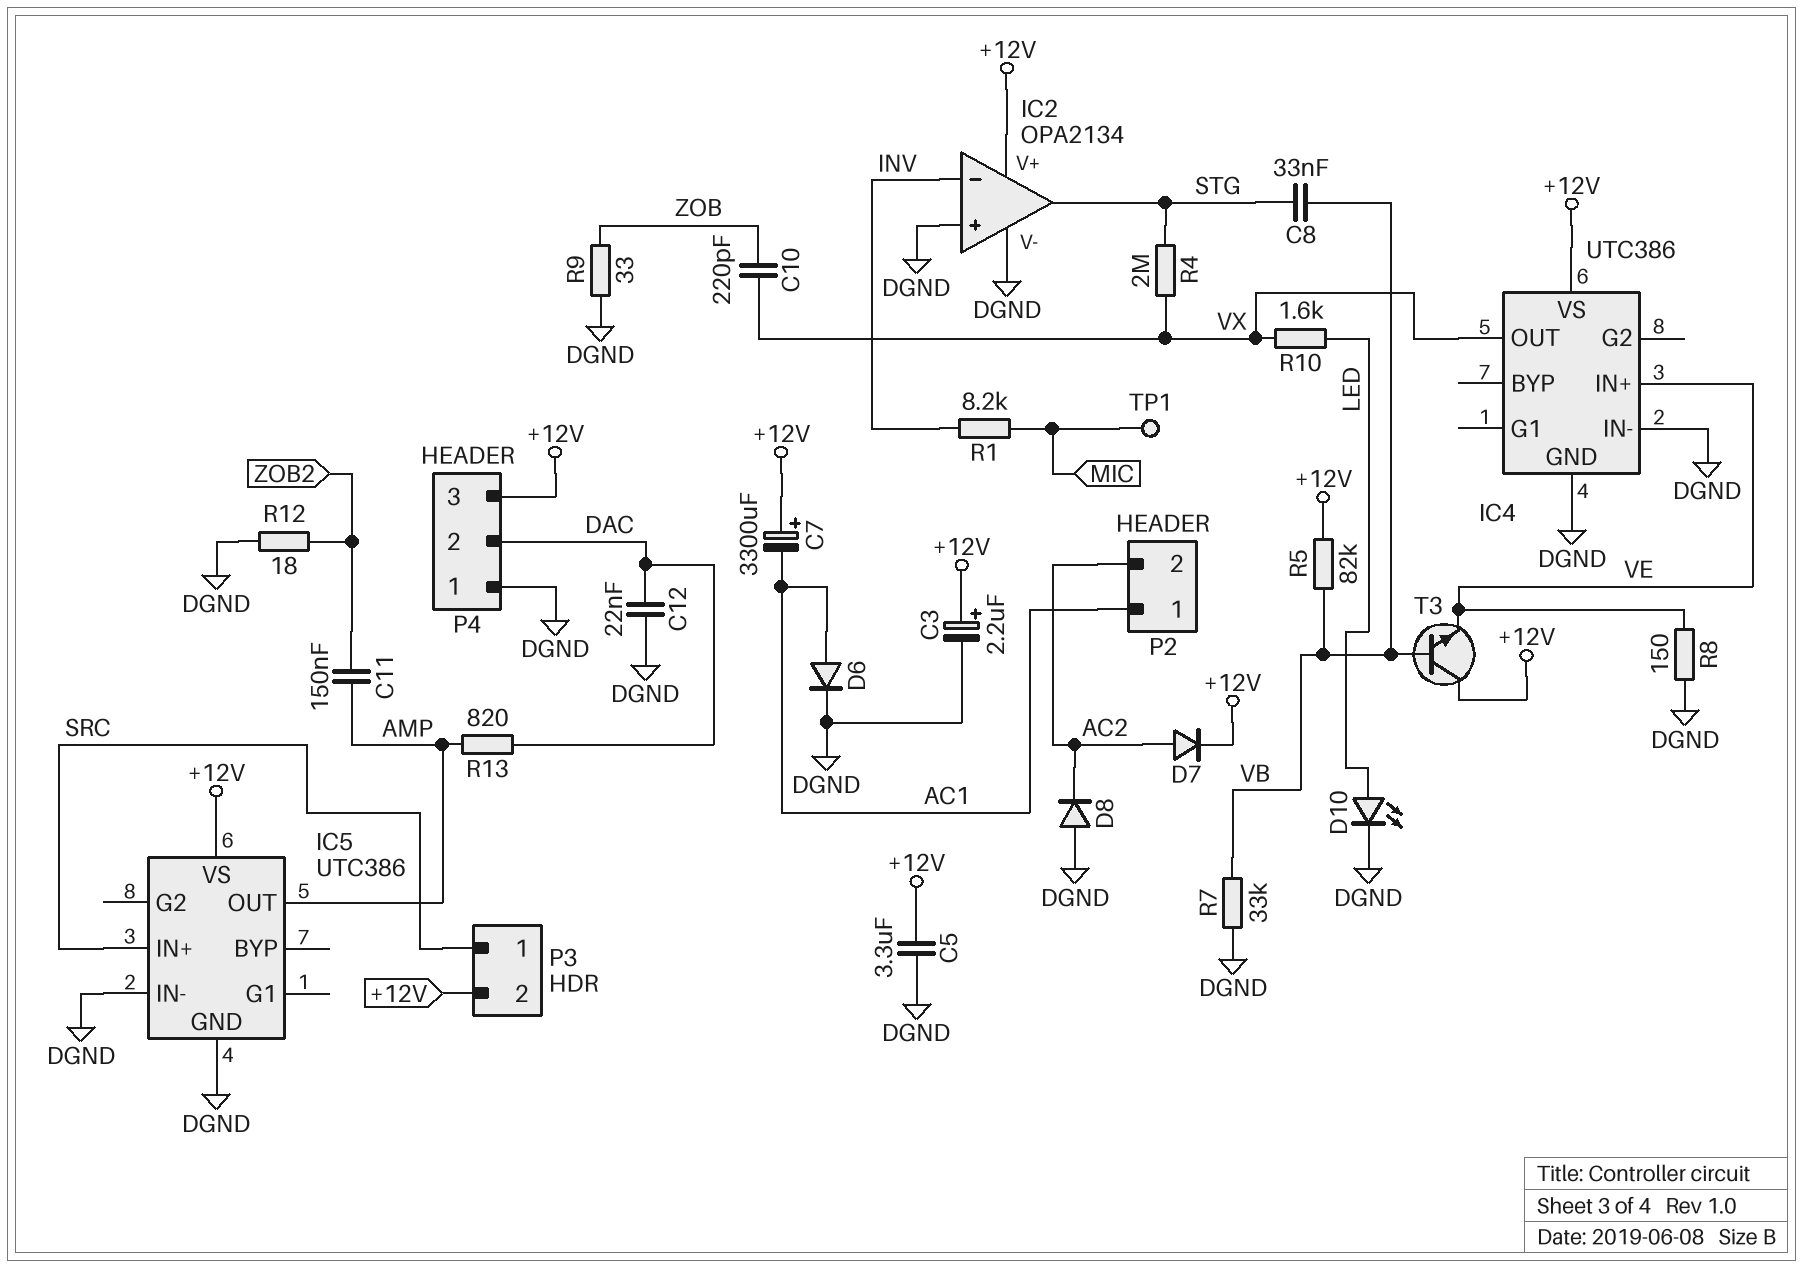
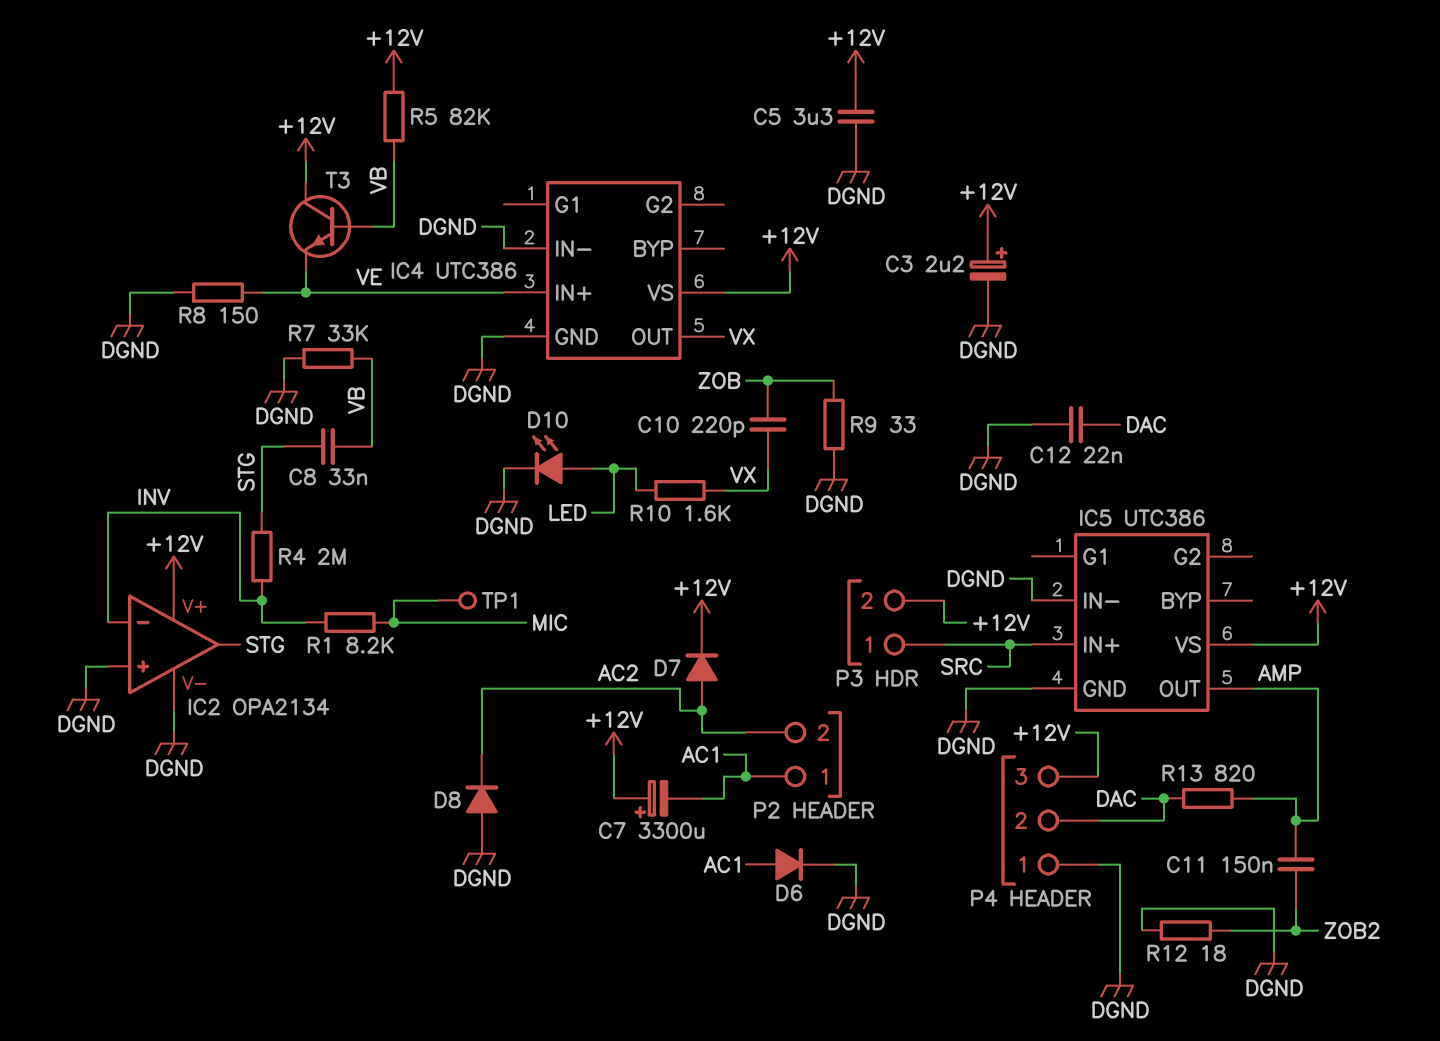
R4: 2M (STG, VX) -> 2M (INV, STG)

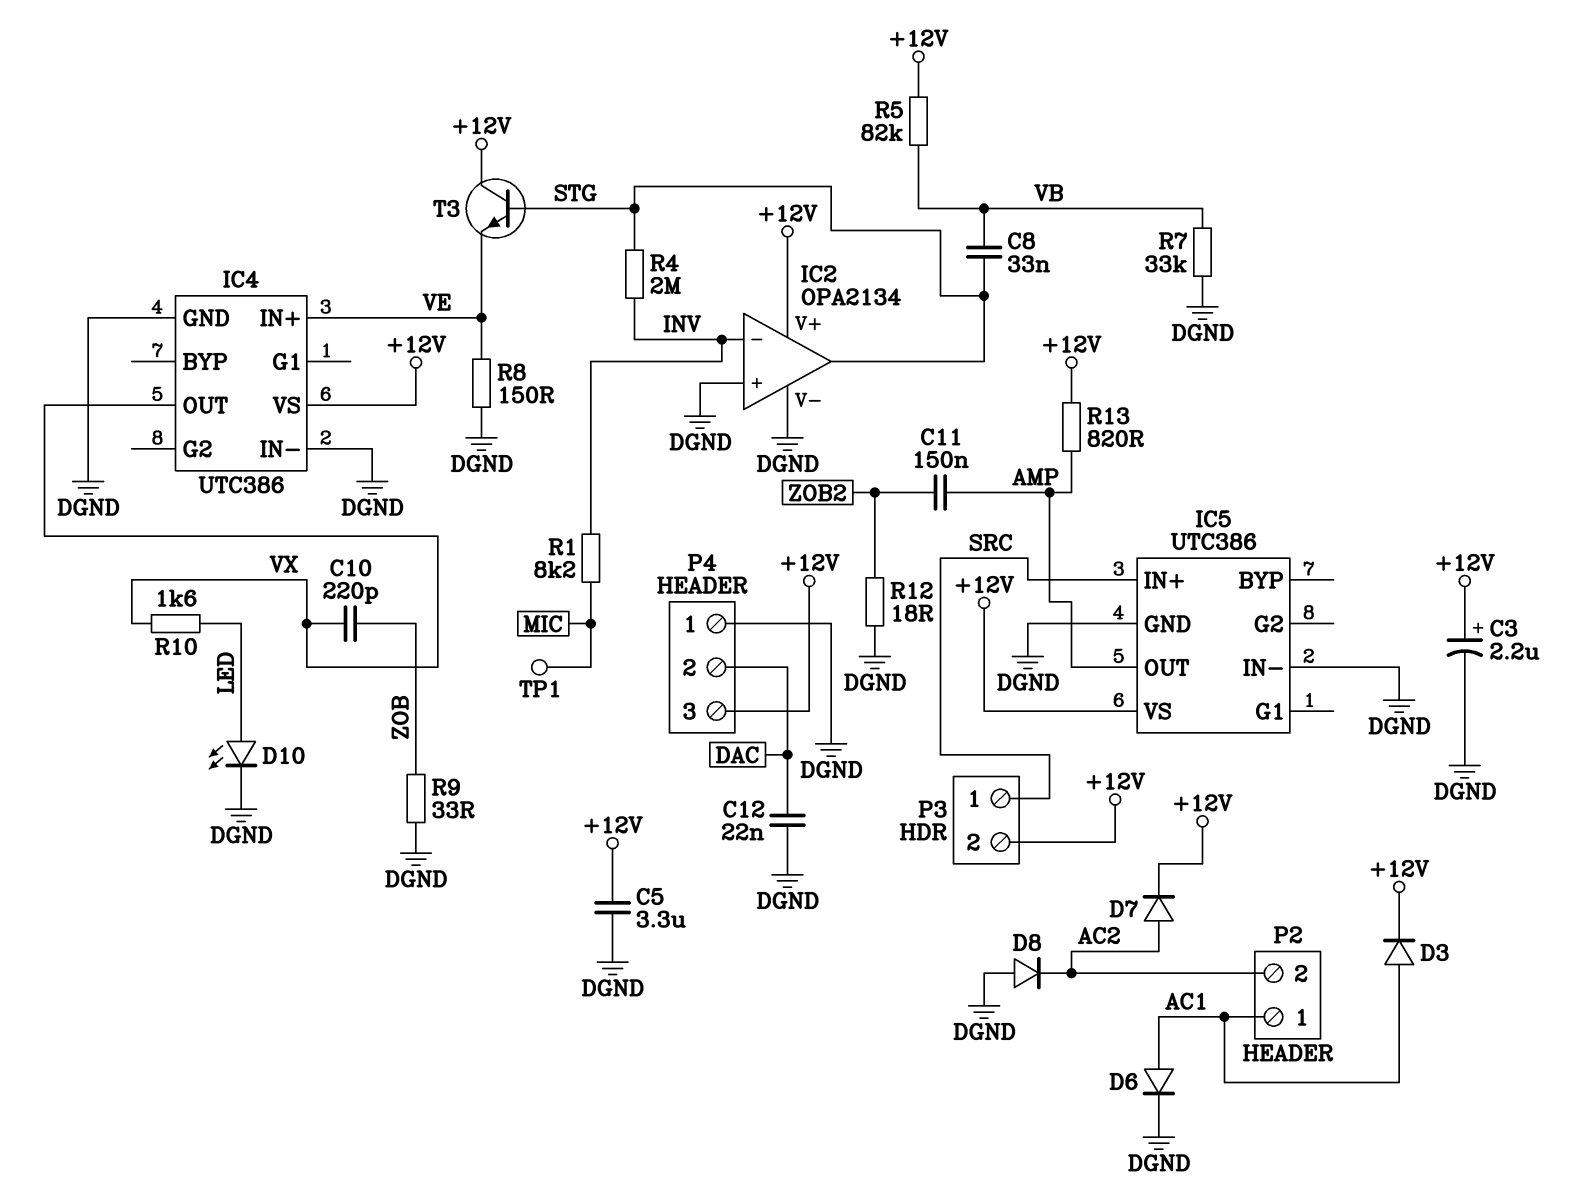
C7: 3300uF (plus +12V, minus AC1) -> none
D3: none -> diode (A AC1, K +12V)
R13: 820 (AMP, DAC) -> 820 (+12V, AMP)
T3: NPN (B VB, C +12V, E VE) -> NPN (B STG, C +12V, E VE)

